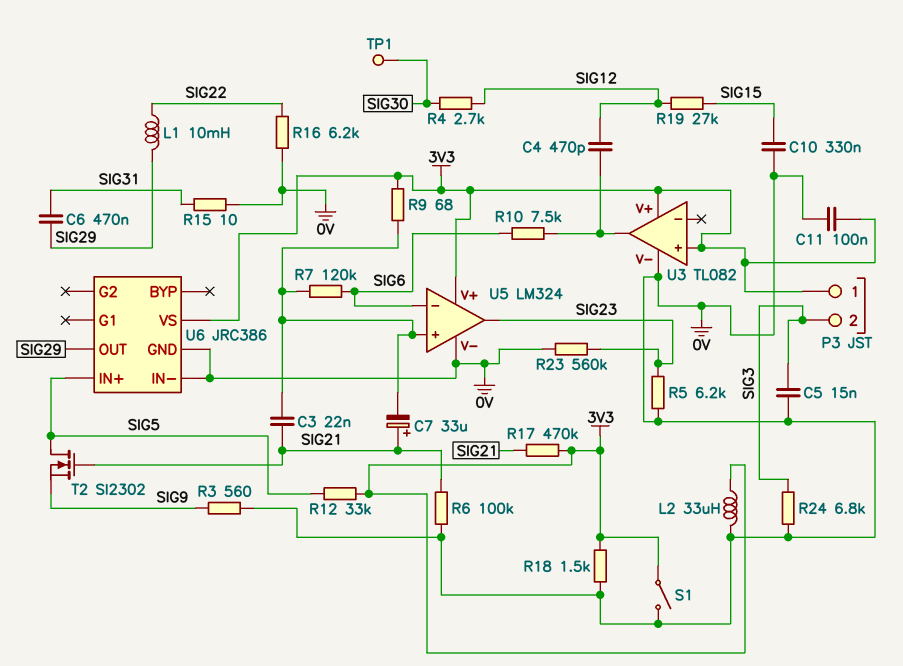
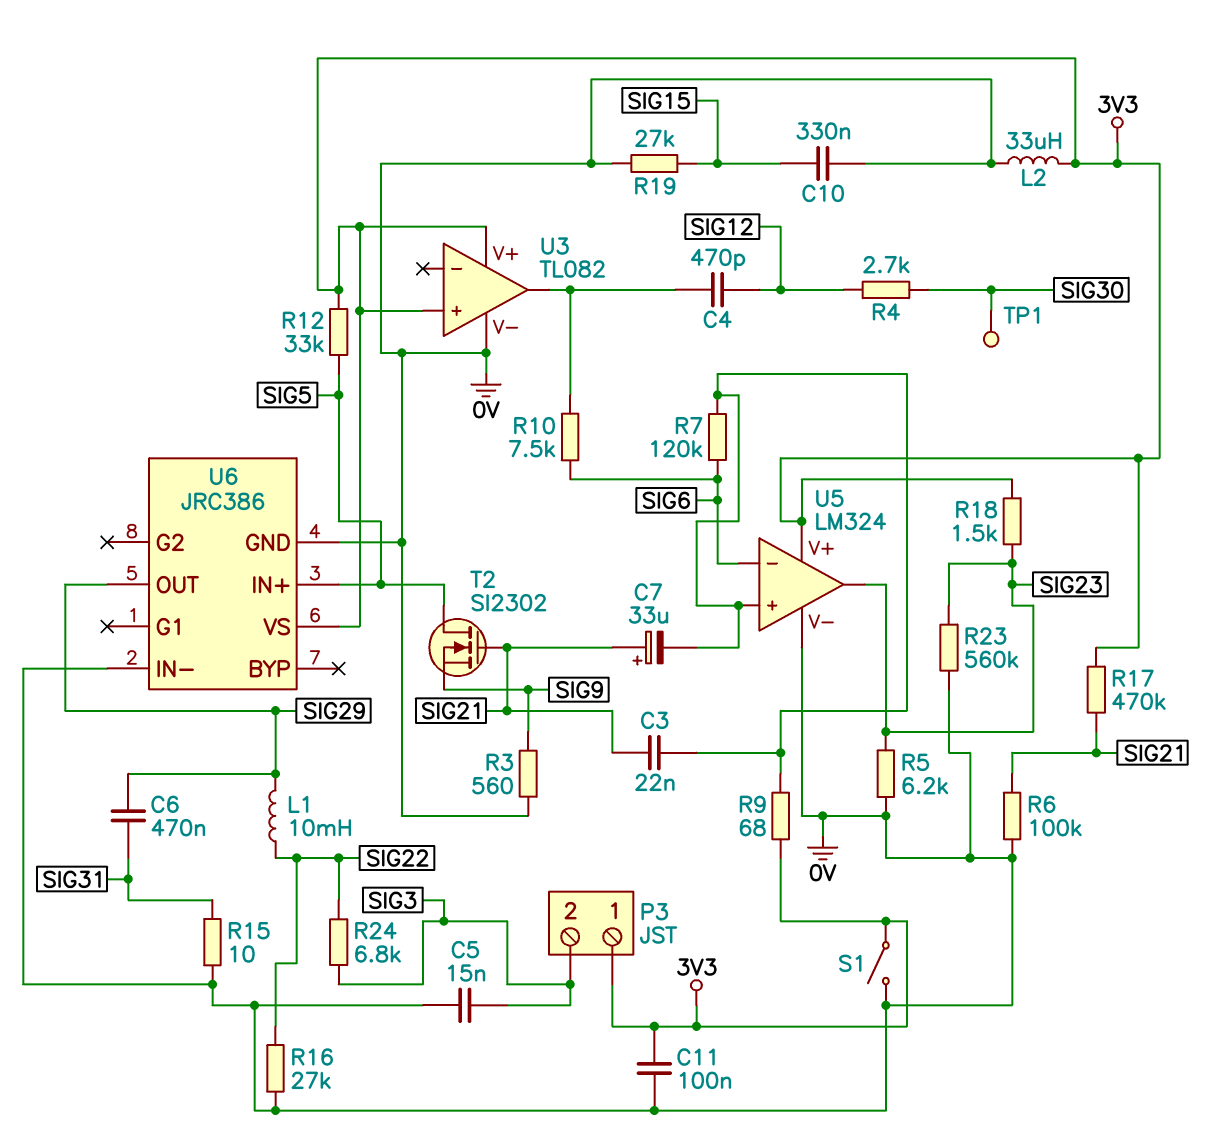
R16: 6.2k (0V, SIG22) -> 27k (0V, SIG22)
R18: 1.5k (0V, 3V3) -> 1.5k (3V3, SIG23)
R19: 27k (SIG12, SIG15) -> 27k (0V, SIG15)
R24: 6.8k (0V, SIG3) -> 6.8k (SIG3, SIG22)

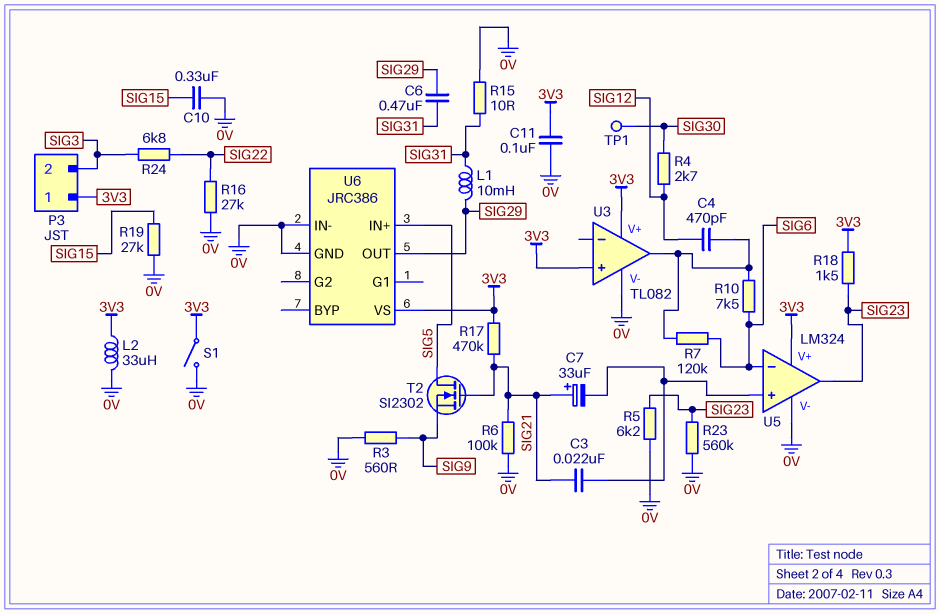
C5: 15nF (0V, SIG3) -> none
L1: 10mH (SIG22, SIG29) -> 10mH (SIG29, SIG31)
R7: 120k (SIG6, U5/in+) -> 120k (SIG6, U3/out)
R9: 68 (3V3, U5/in+) -> none
R12: 33k (3V3, SIG5) -> none

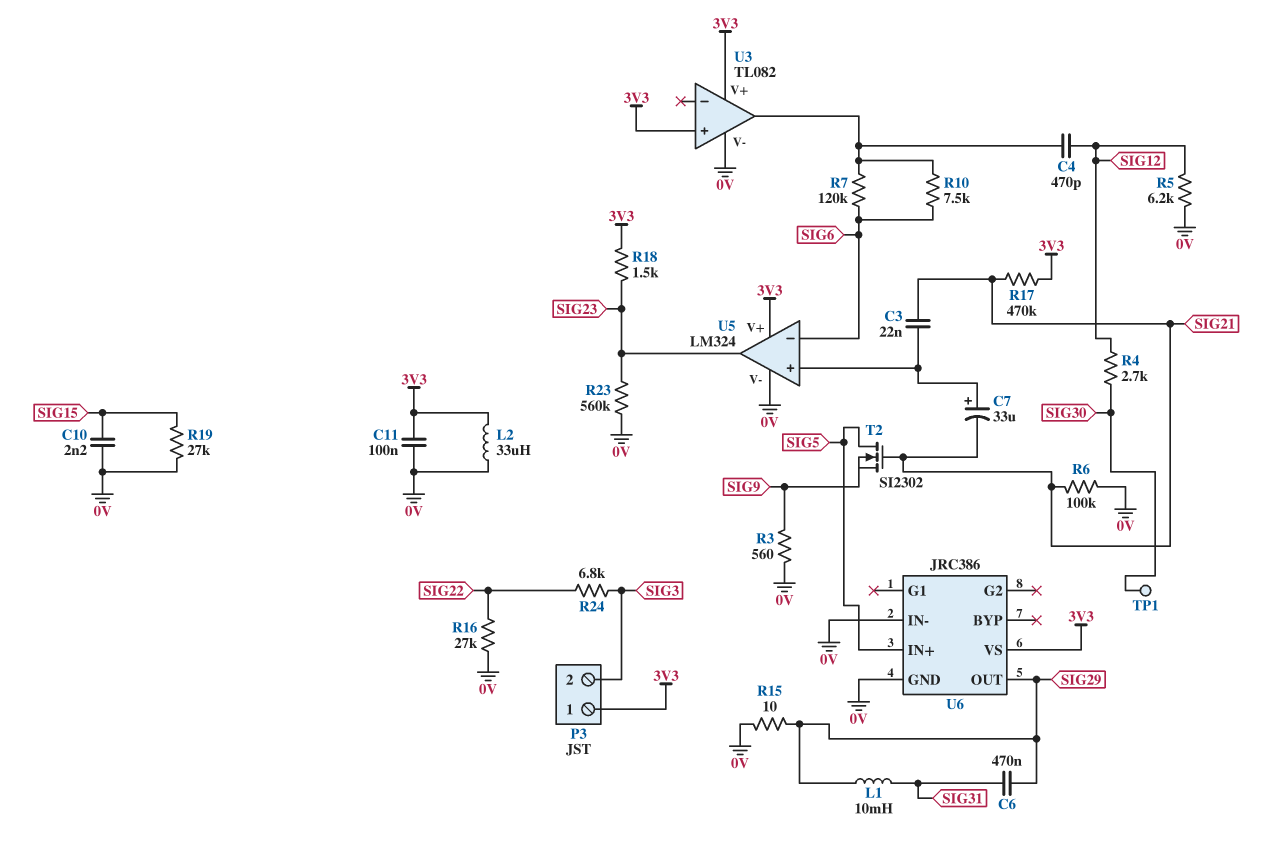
C7: 33uF (plus SIG21, minus U5/in+) -> 33uF (plus U5/in+, minus SIG21)
C10: 330nF (0V, SIG15) -> 2.2nF (0V, SIG15)
R5: 6.2k (0V, SIG23) -> 6.2k (0V, SIG12)
R15: 10 (0V, SIG31) -> 10 (0V, SIG29)
S1: switch (0V, 3V3) -> none

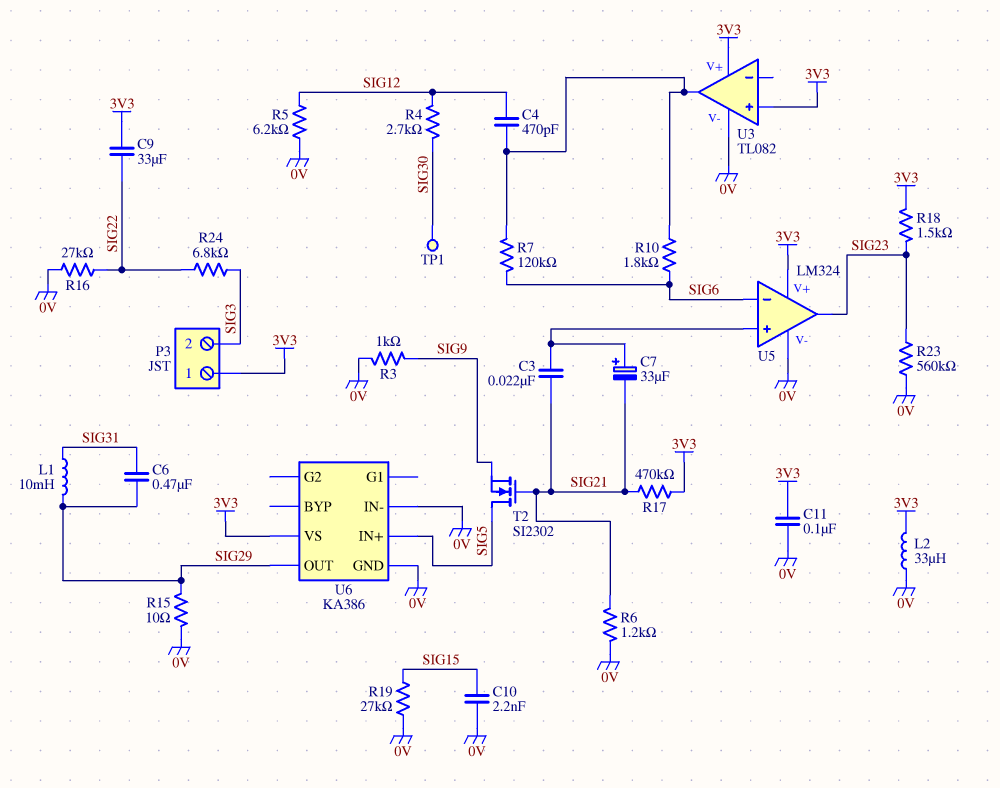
C9: none -> 33uF (3V3, SIG22)
R3: 560 (0V, SIG9) -> 1k (0V, SIG9)
R6: 100k (0V, SIG21) -> 1.2k (0V, SIG21)
R10: 7.5k (SIG6, U3/out) -> 1.8k (SIG6, U3/out)
U6: JRC386 -> KA386

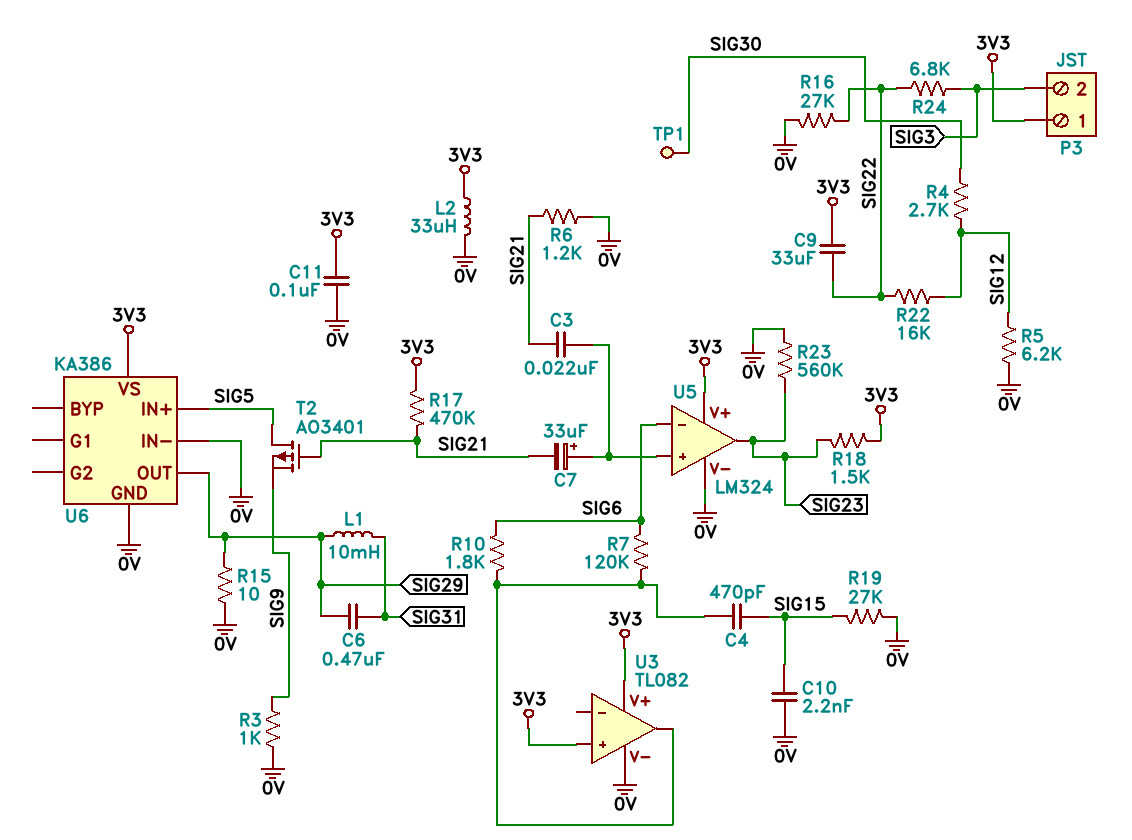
C4: 470pF (SIG12, U3/out) -> 470pF (SIG15, U3/out)
R22: none -> 16k (SIG12, SIG22)
T2: NMOS SI2302 (G SIG21, D SIG5, S SIG9) -> PMOS AO3401 (G SIG21, D SIG5, S SIG9)

